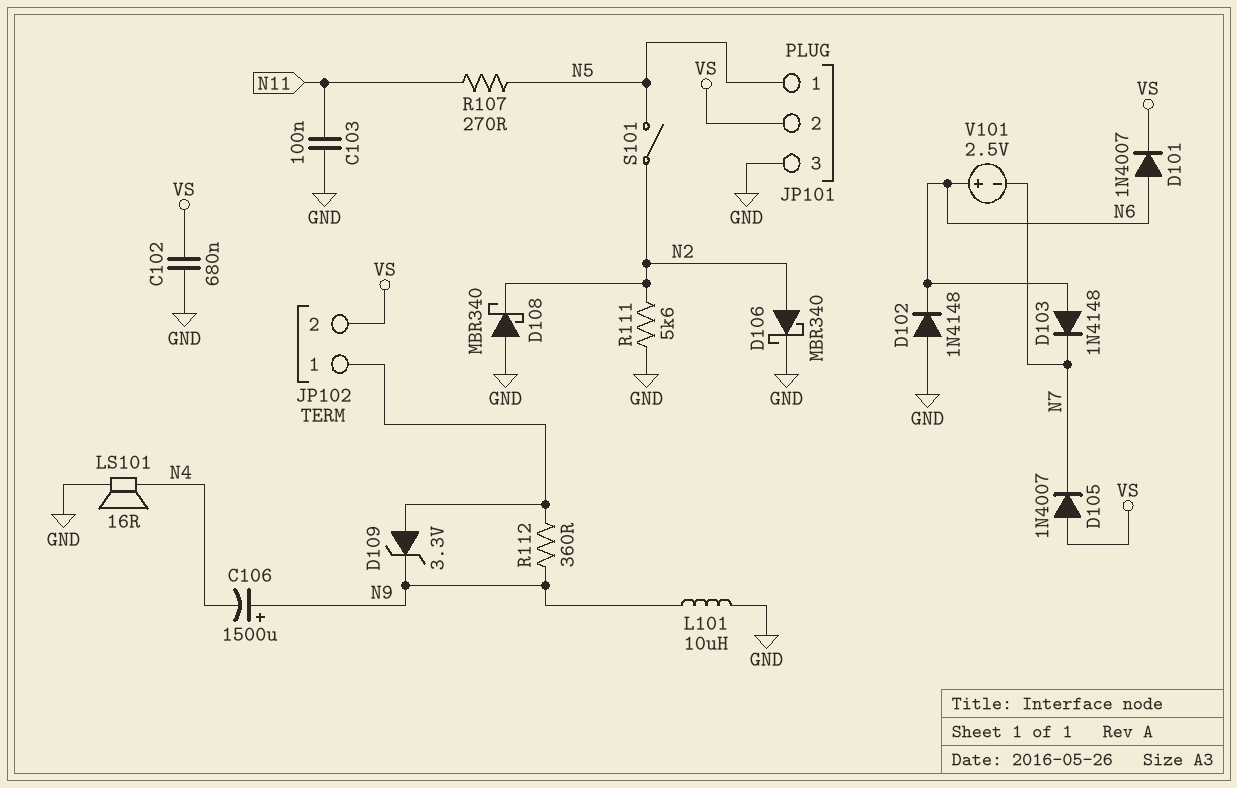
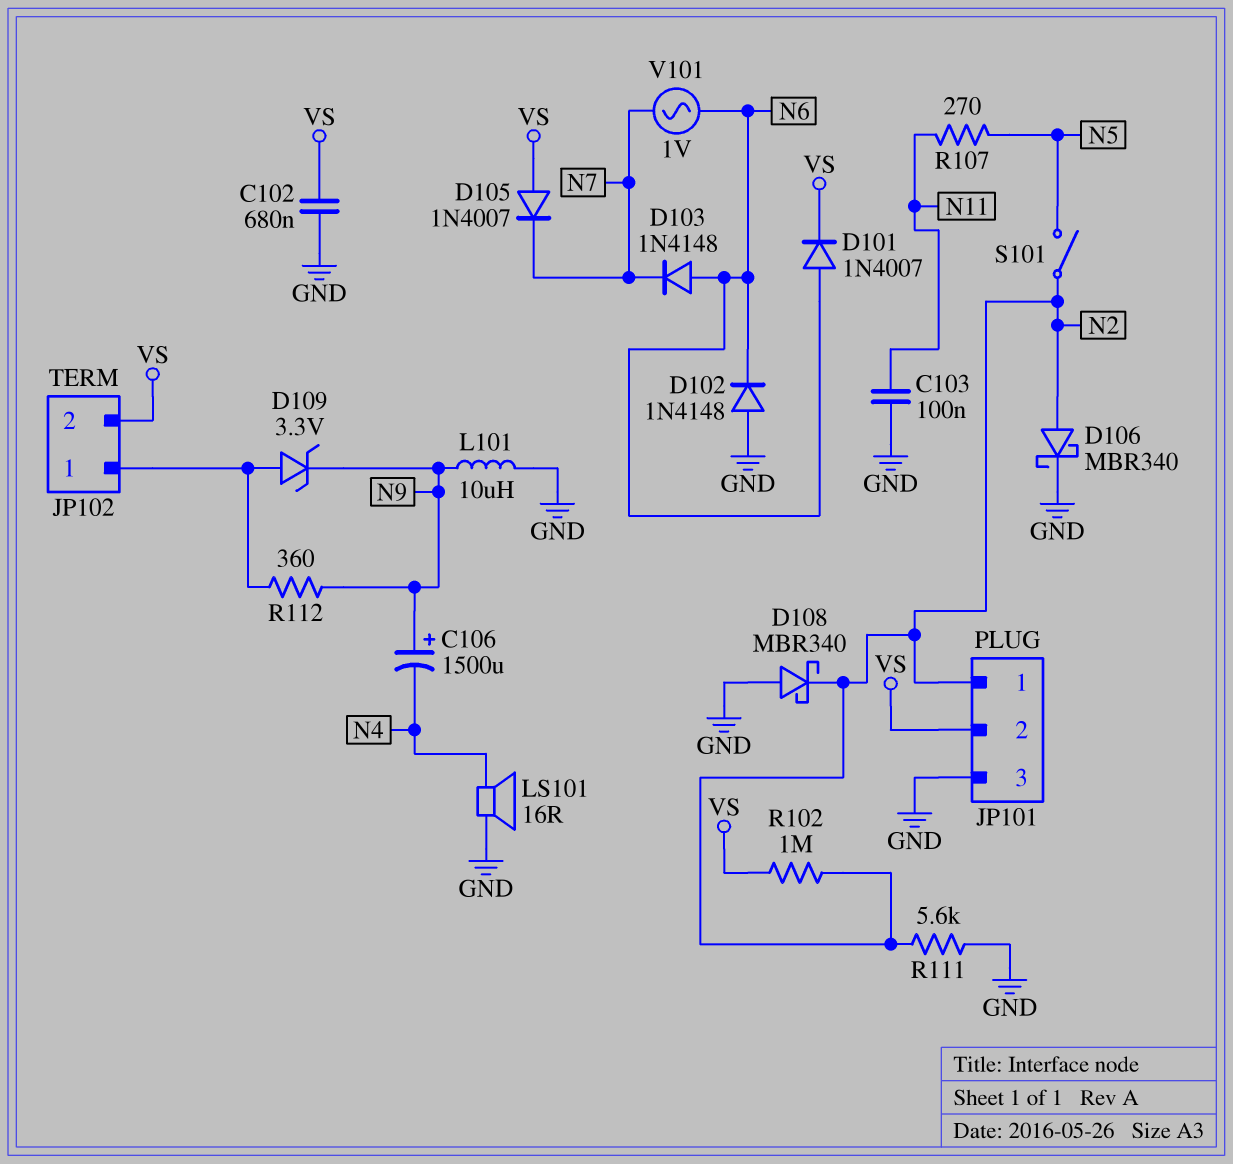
JP101 pin 1: N5 -> N2
R102: none -> 1M (N2, VS)
V101: 2.5V (plus N6, minus N7) -> AC 1V (N6, N7)

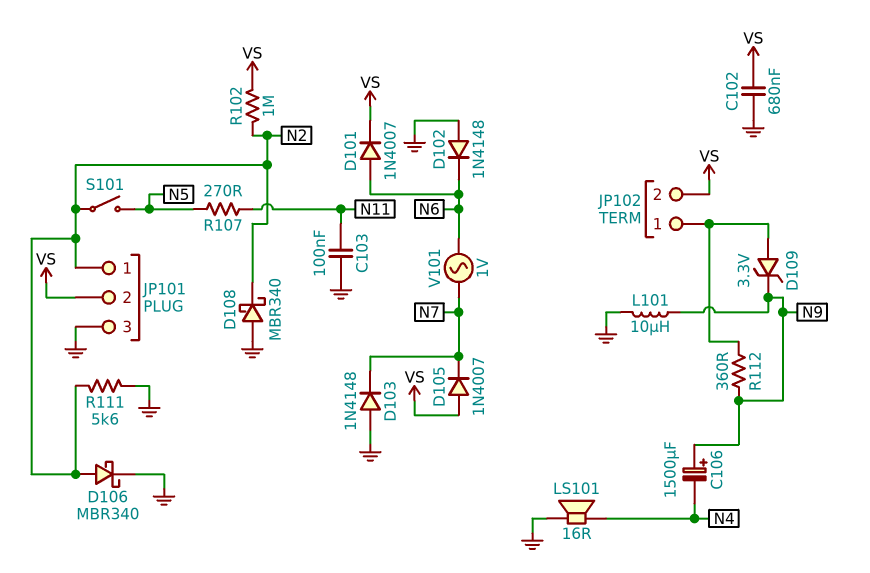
D103: diode 1N4148 (A N6, K N7) -> diode 1N4148 (A GND, K N7)

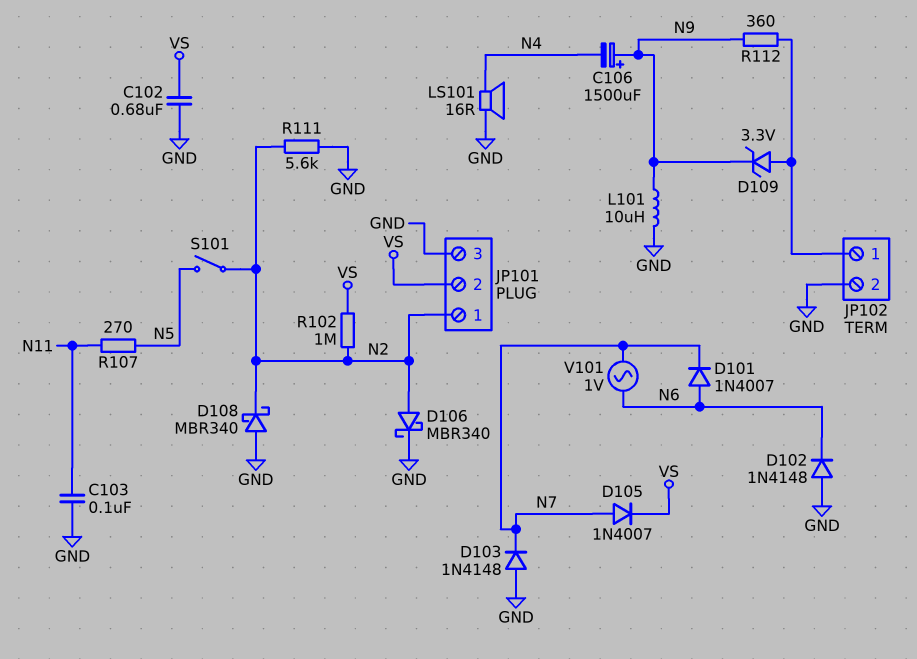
D101: diode 1N4007 (A N6, K VS) -> diode 1N4007 (A N6, K N7)
D105: diode 1N4007 (A VS, K N7) -> diode 1N4007 (A N7, K VS)
JP102 pin 2: VS -> GND

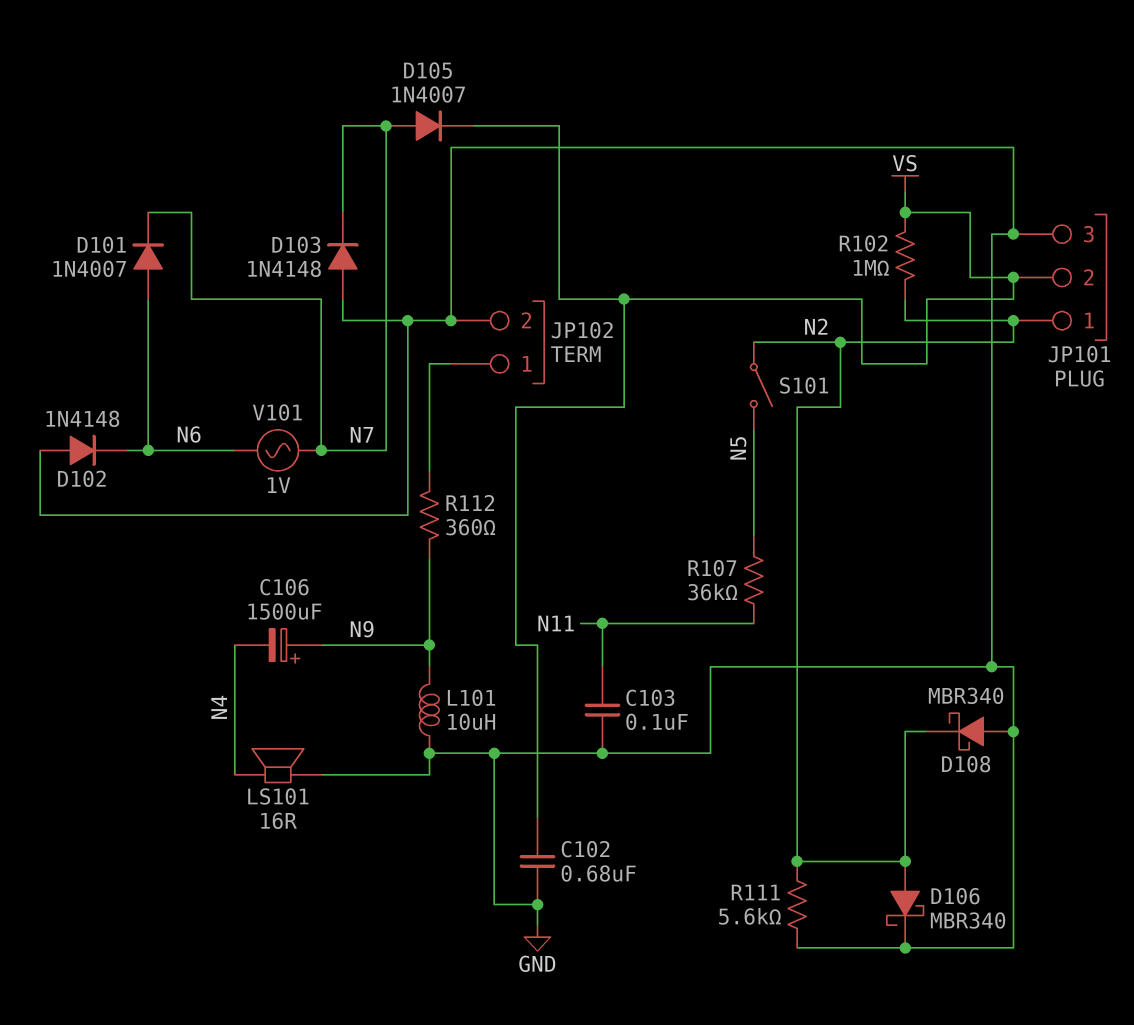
D109: zener 3.3V (A JP102/1, K N9) -> none
R107: 270 (N5, N11) -> 36k (N5, N11)

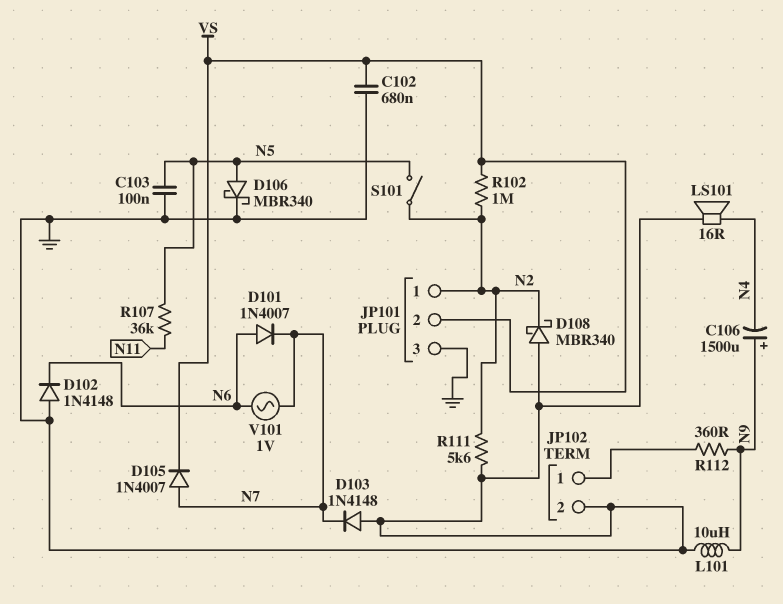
C103: 100nF (GND, N11) -> 100nF (GND, N5)
D106: schottky MBR340 (A N2, K GND) -> schottky MBR340 (A N5, K GND)

